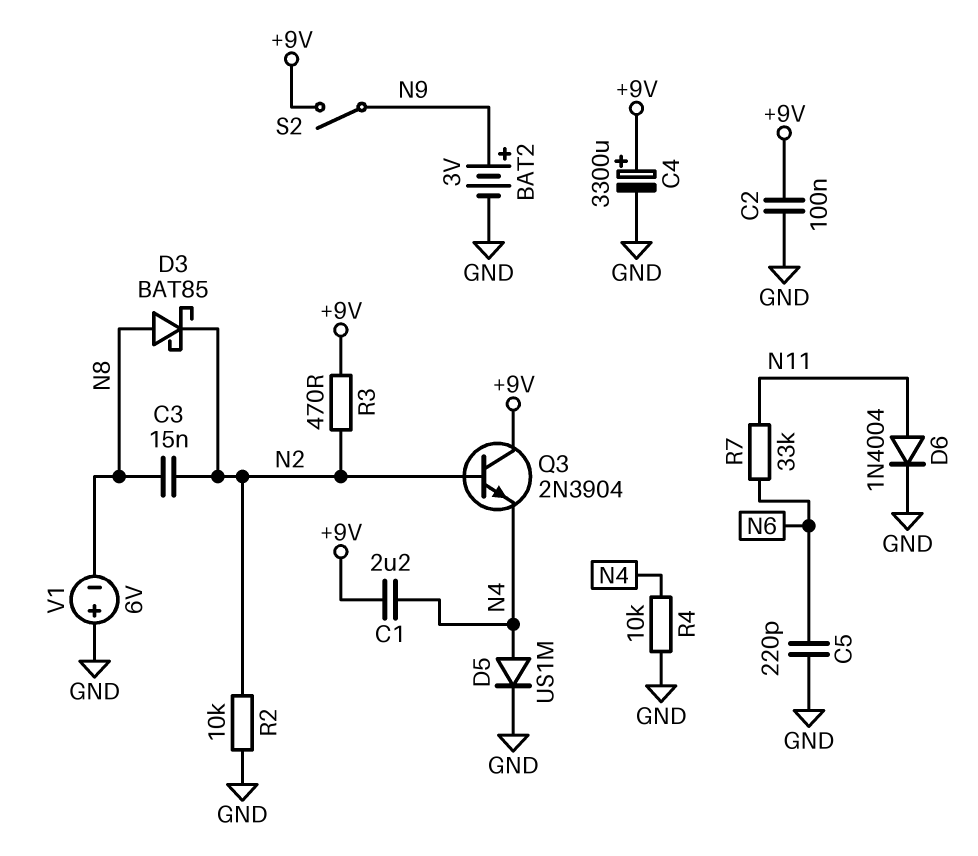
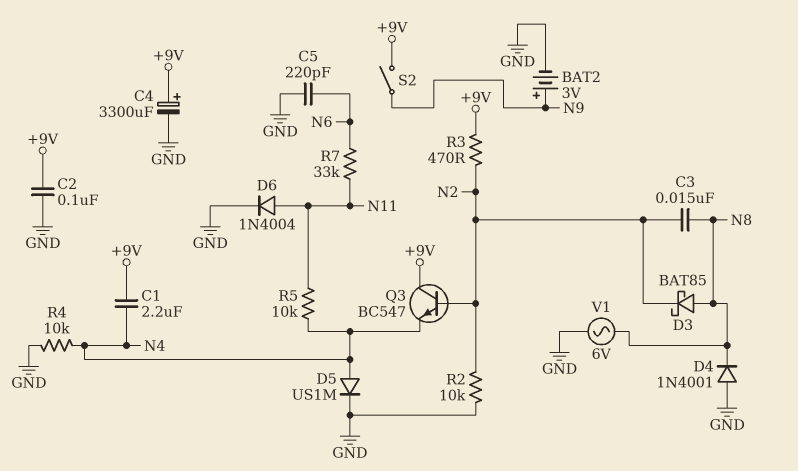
D4: none -> diode 1N4001 (A GND, K N8)
Q3: NPN 2N3904 (B N2, C +9V, E N4) -> NPN BC547 (B N2, C +9V, E N4)
R5: none -> 10k (N4, N11)
V1: 6V (plus GND, minus N8) -> AC 6V (GND, N8)

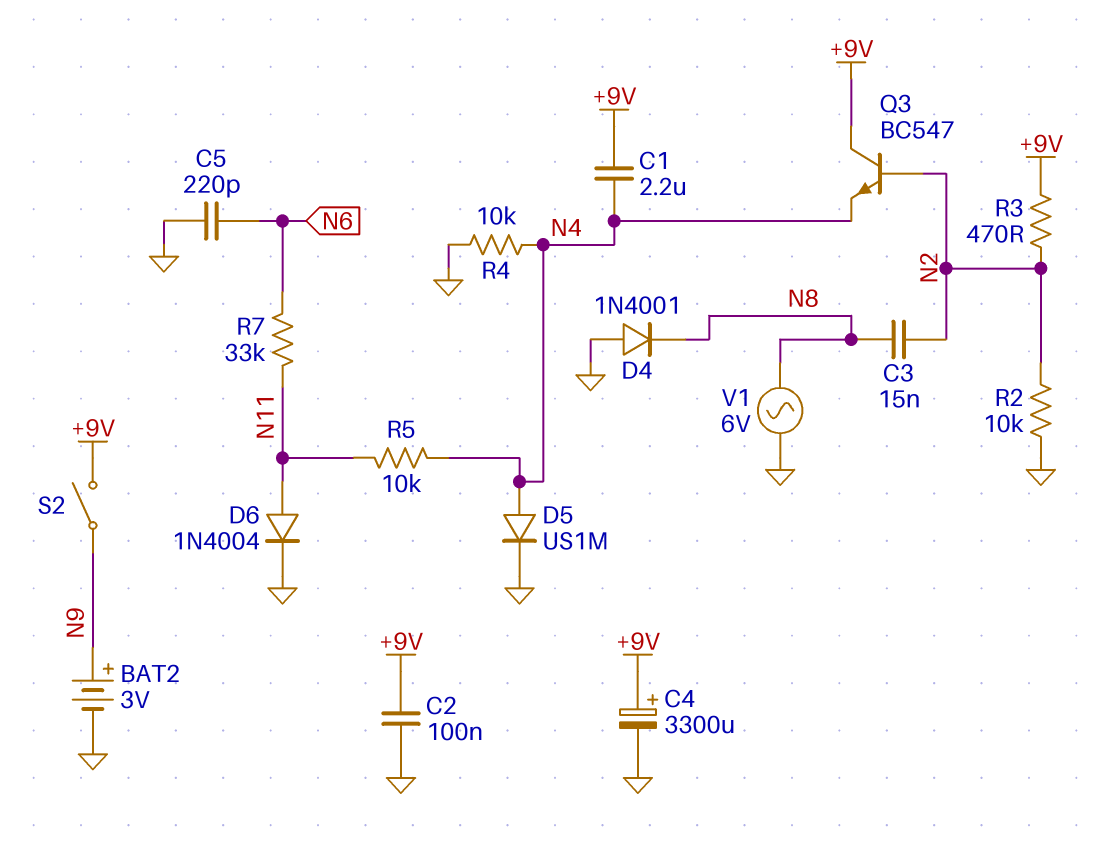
D3: schottky BAT85 (A N8, K N2) -> none

